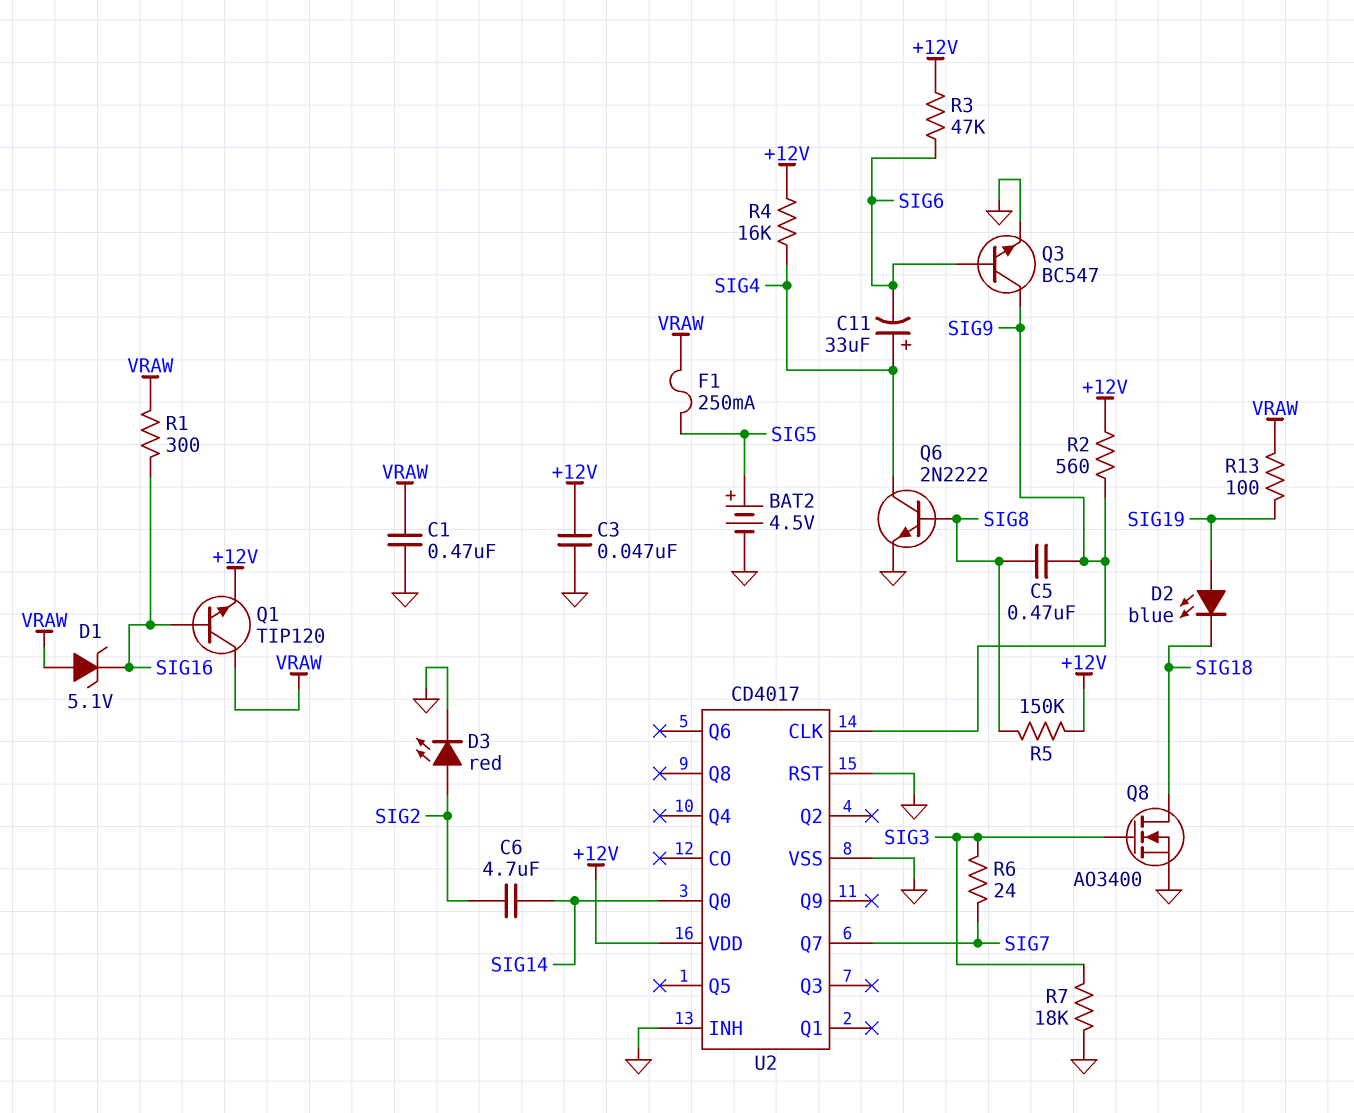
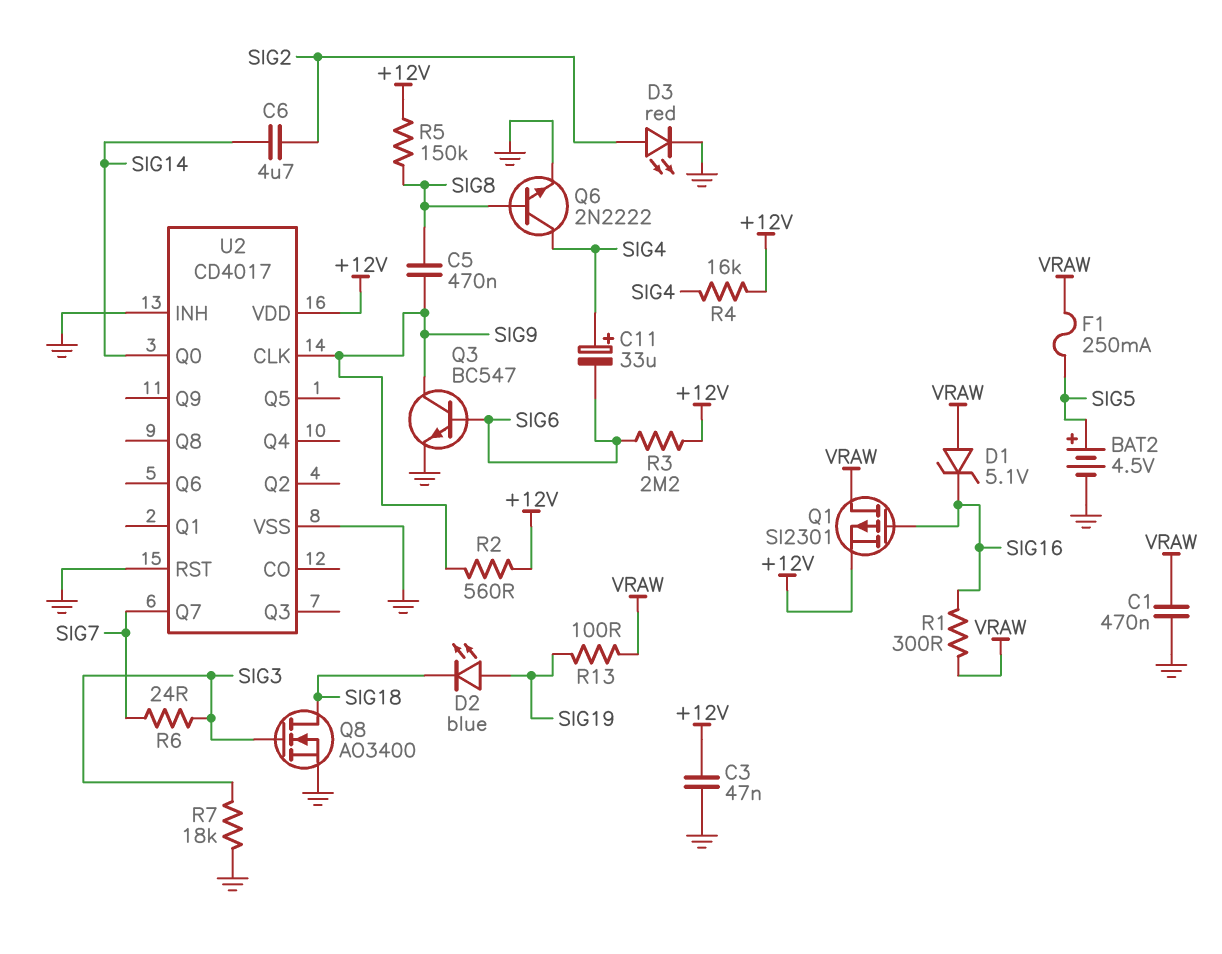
Q1: NPN TIP120 (B SIG16, C VRAW, E +12V) -> PMOS SI2301 (G SIG16, D VRAW, S +12V)
R3: 47k (+12V, SIG6) -> 2.2M (+12V, SIG6)

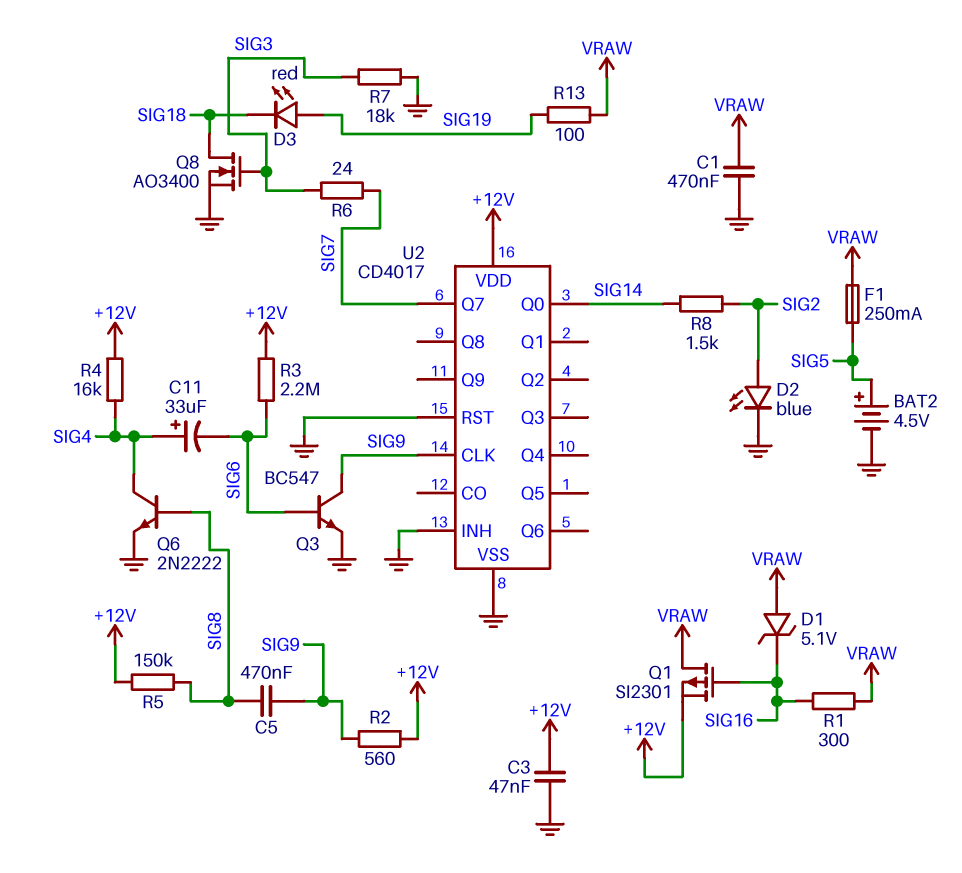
C6: 4.7uF (SIG2, SIG14) -> none
D2: LED blue (A SIG19, K SIG18) -> LED blue (A SIG2, K GND)
D3: LED red (A SIG2, K GND) -> LED red (A SIG19, K SIG18)
R8: none -> 1.5k (SIG2, SIG14)

